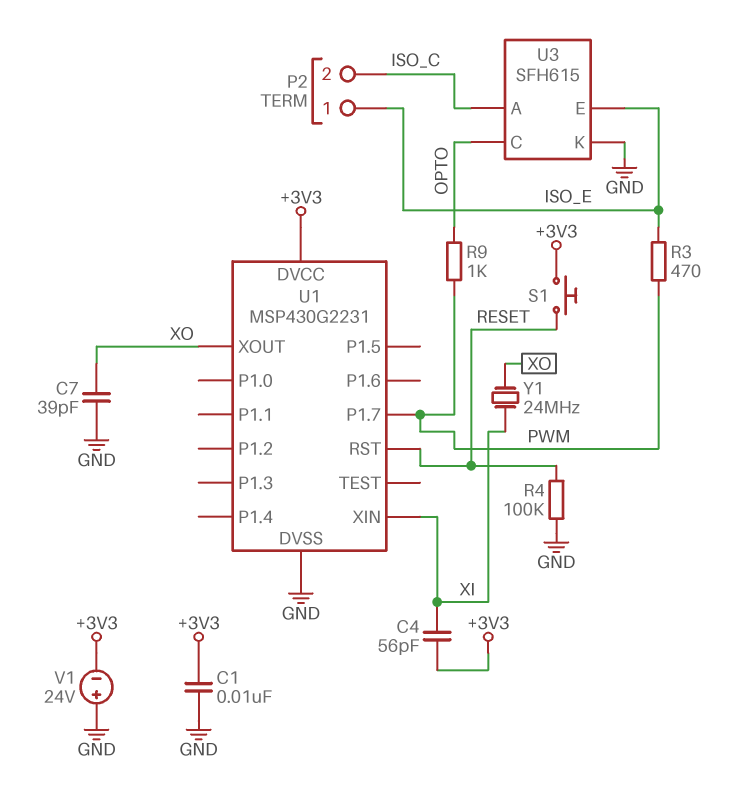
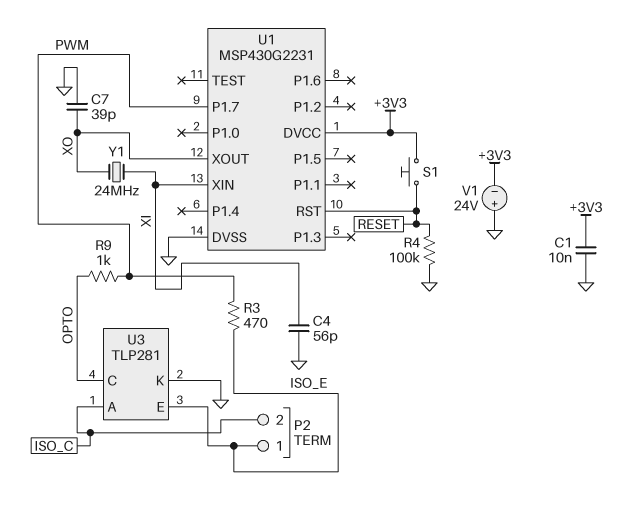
C4: 56pF (+3V3, XI) -> 56pF (GND, XI)
U3: SFH615 -> TLP281

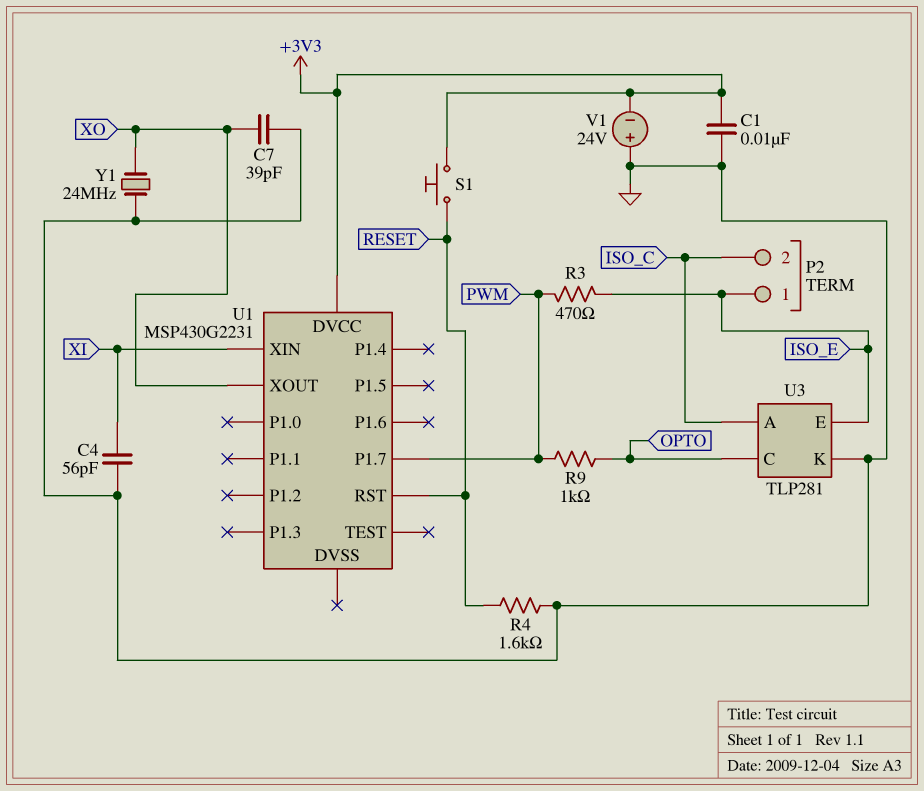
R4: 100k (GND, RESET) -> 1.6k (GND, RESET)
U1 pin DVSS: GND -> none
Y1: 24MHz (XI, XO) -> 24MHz (GND, XO)

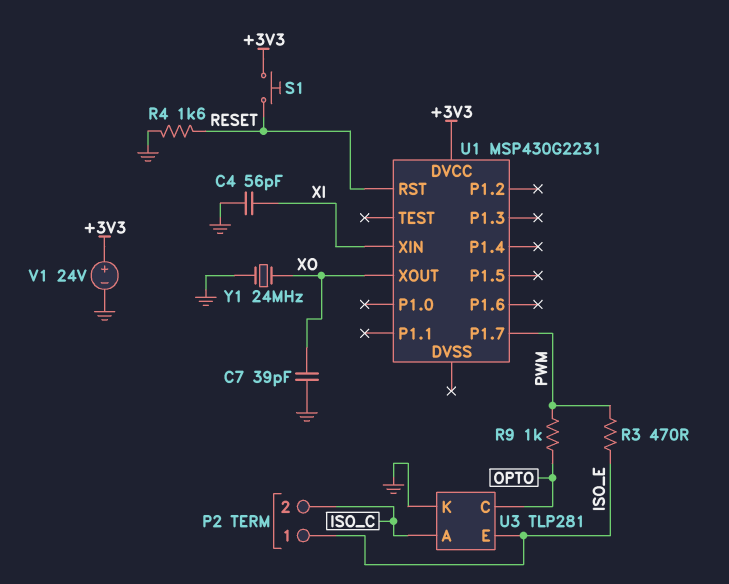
C1: 10nF (+3V3, GND) -> none
V1: 24V (plus GND, minus +3V3) -> 24V (plus +3V3, minus GND)

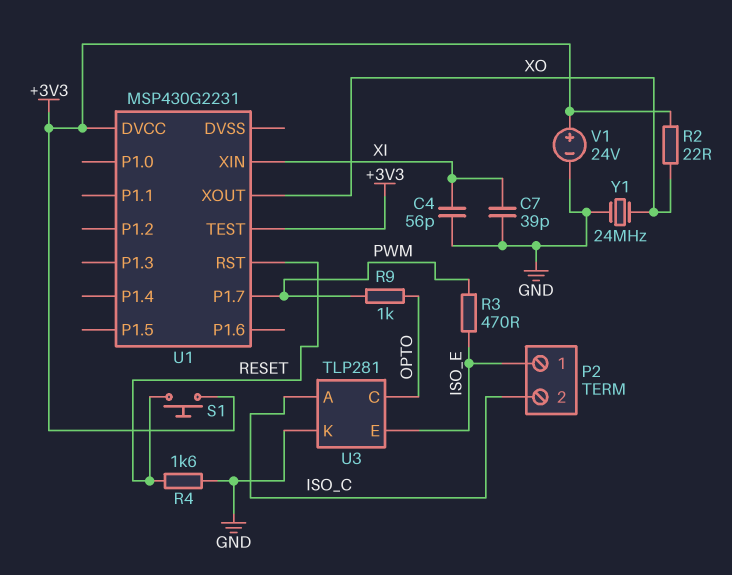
C7: 39pF (GND, XO) -> 39pF (GND, XI)
R2: none -> 22 (+3V3, XO)
U1 pin TEST: none -> +3V3

